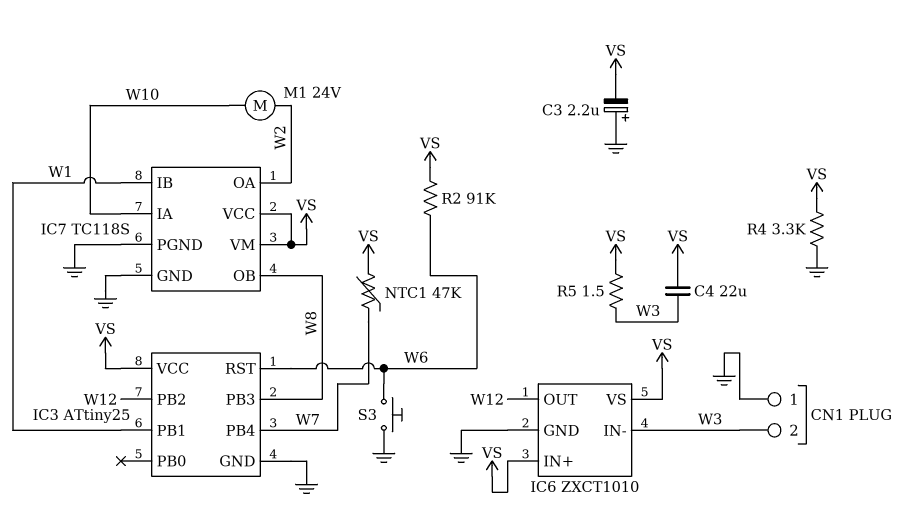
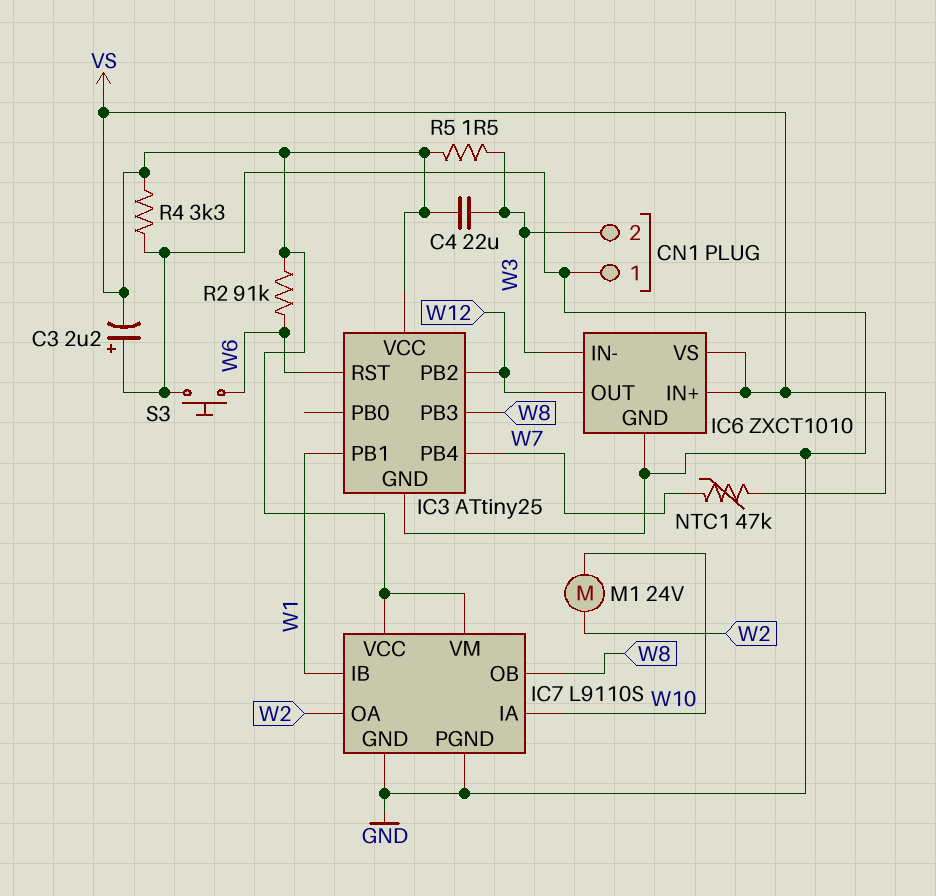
IC7: TC118S -> L9110S

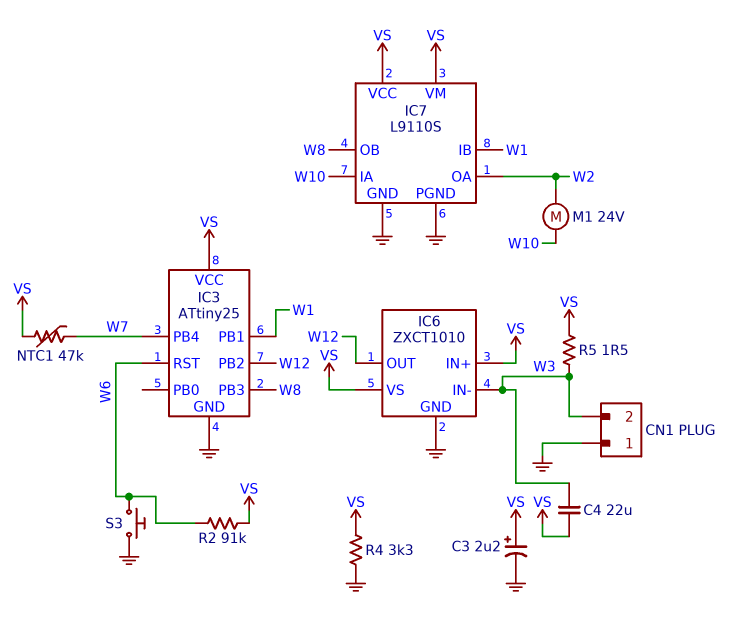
C3: 2.2uF (plus GND, minus VS) -> 2.2uF (plus VS, minus GND)

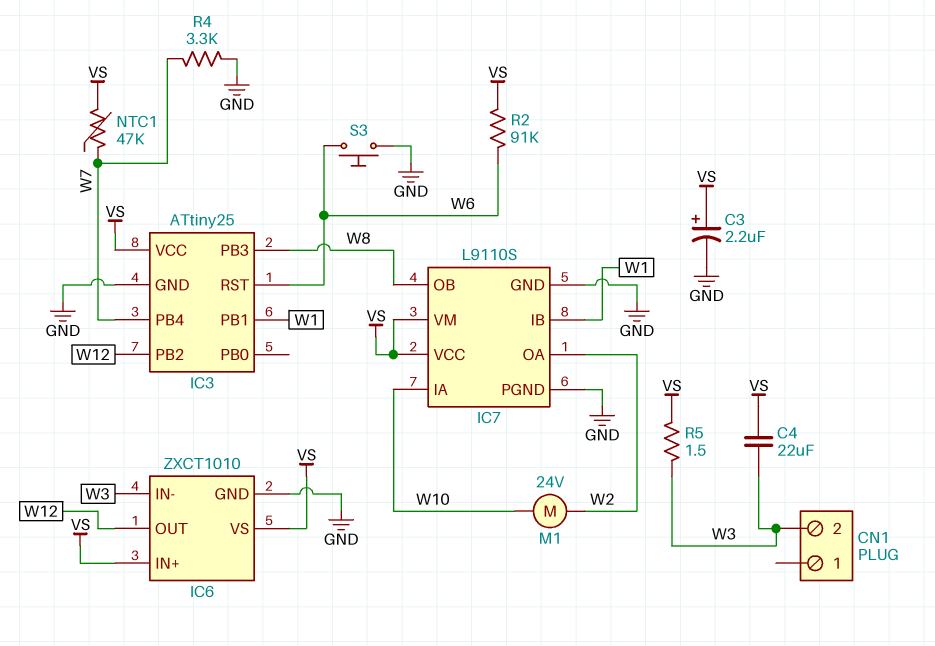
CN1 pin 1: GND -> none
R4: 3.3k (GND, VS) -> 3.3k (GND, W7)

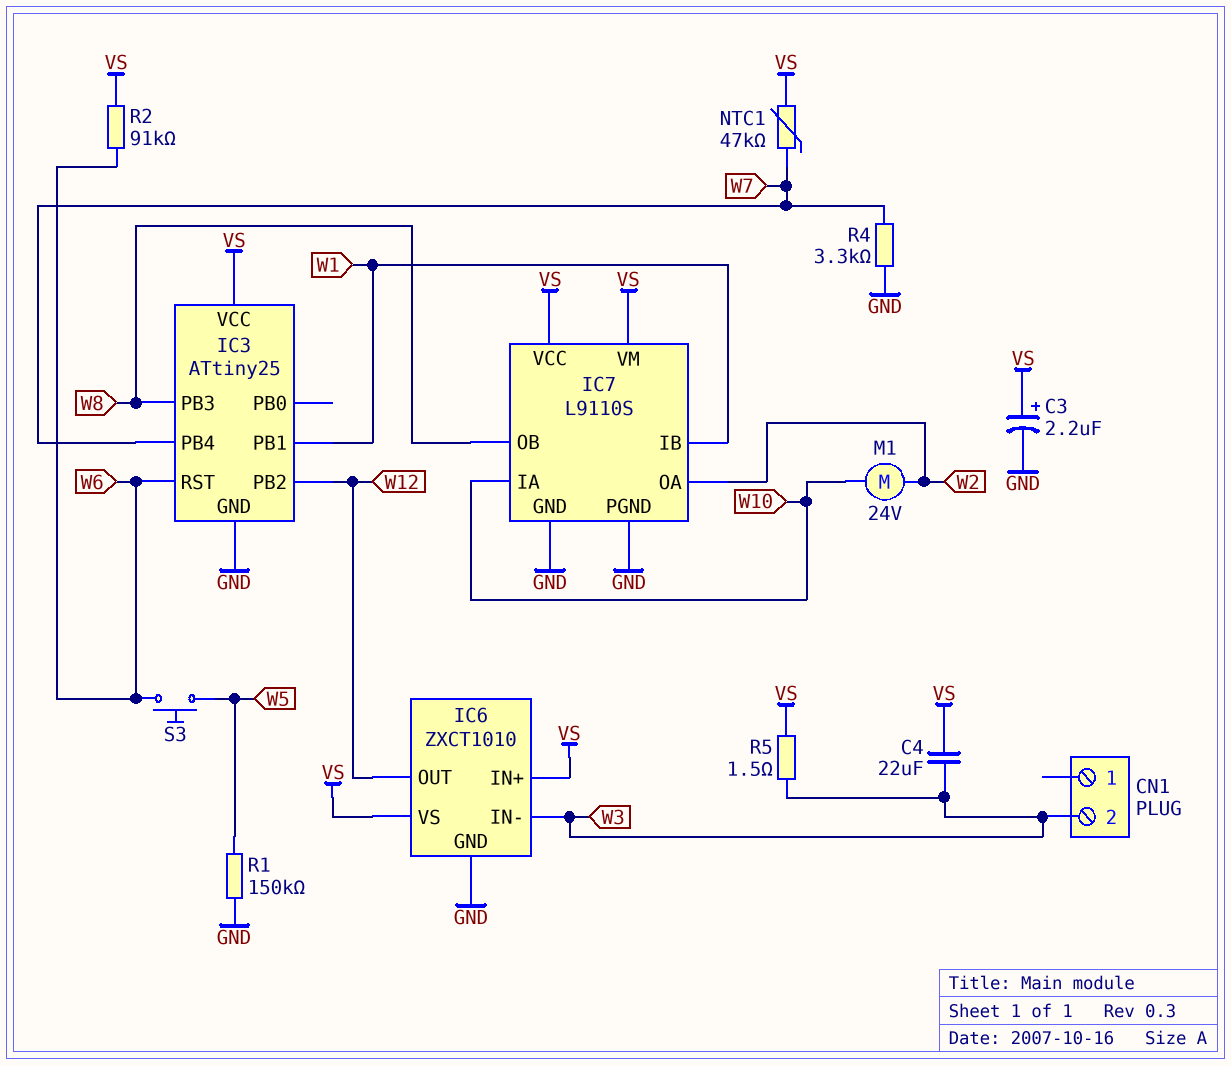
R1: none -> 150k (GND, W5)
S3: button (GND, W6) -> button (W5, W6)

